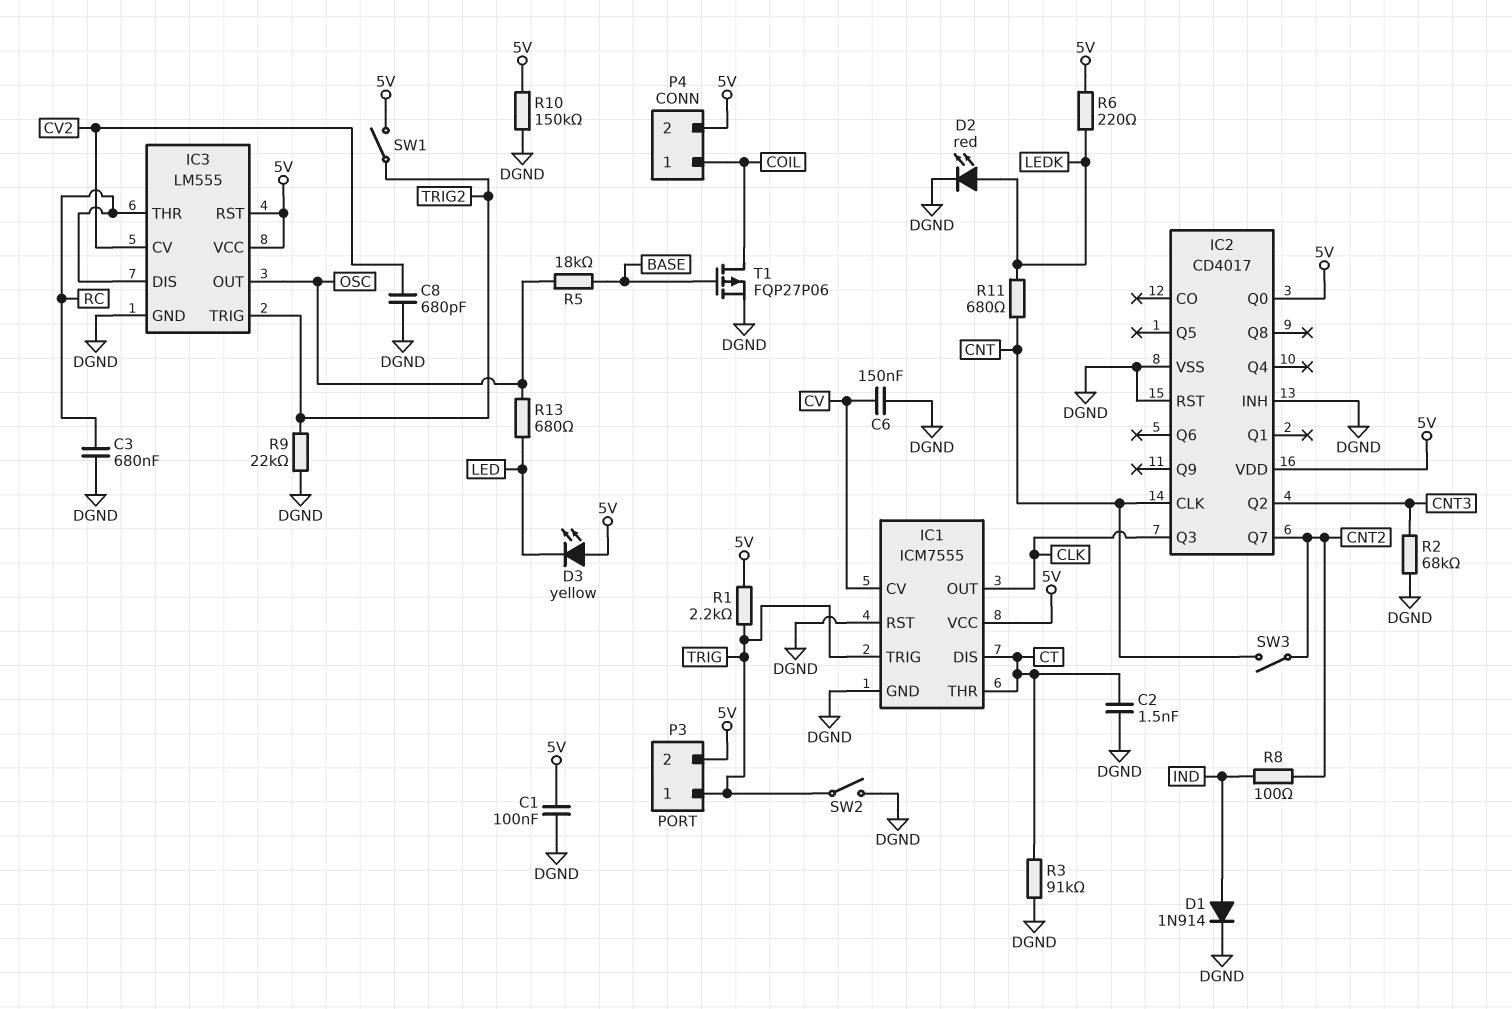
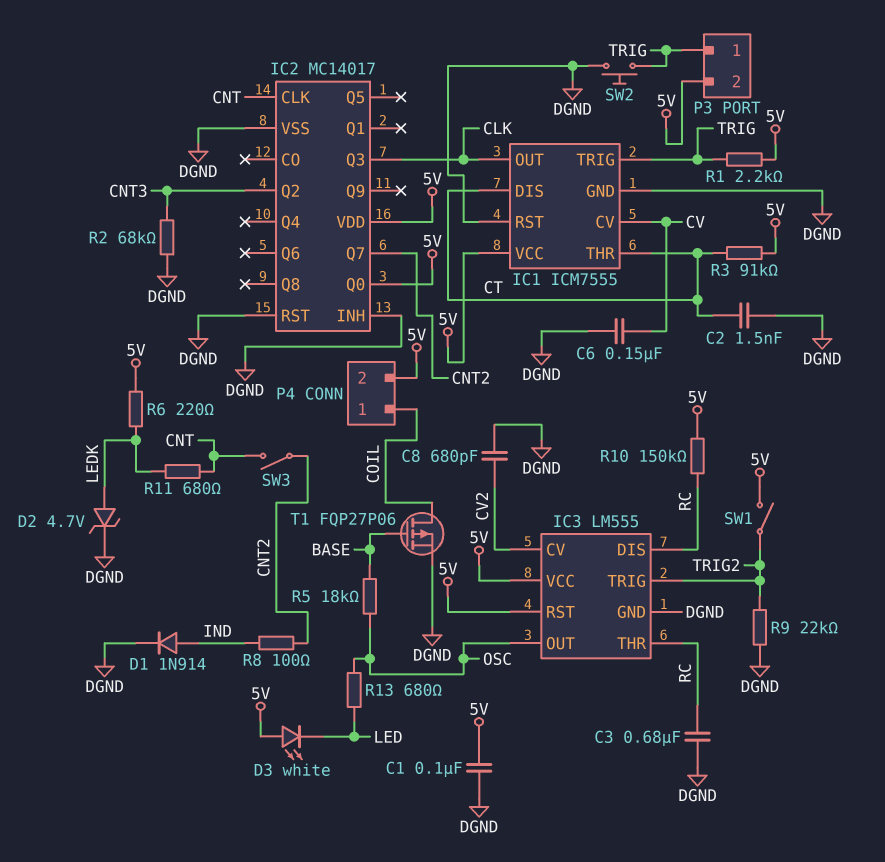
D2: LED red (A LEDK, K DGND) -> zener 4.7V (A LEDK, K DGND)
D3: LED yellow (A 5V, K LED) -> LED white (A 5V, K LED)
IC2: CD4017 -> MC14017
R3: 91k (CT, DGND) -> 91k (5V, CT)
R10: 150k (5V, DGND) -> 150k (5V, RC)
SW2: switch (DGND, TRIG) -> button (DGND, TRIG)

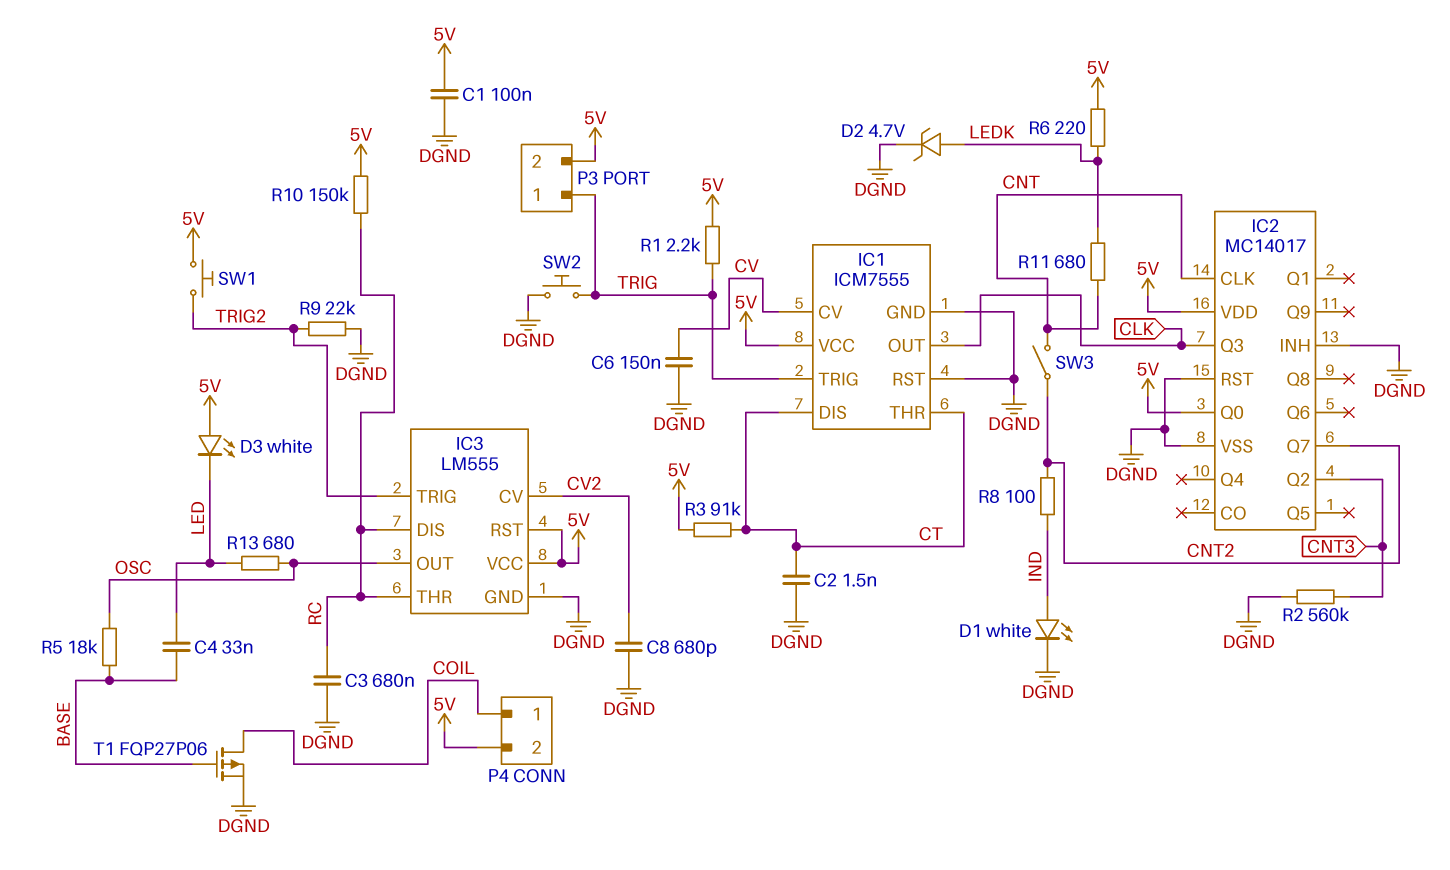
C4: none -> 33nF (BASE, LED)
D1: diode 1N914 (A IND, K DGND) -> LED white (A IND, K DGND)
R2: 68k (CNT3, DGND) -> 560k (CNT3, DGND)
SW1: switch (5V, TRIG2) -> button (5V, TRIG2)

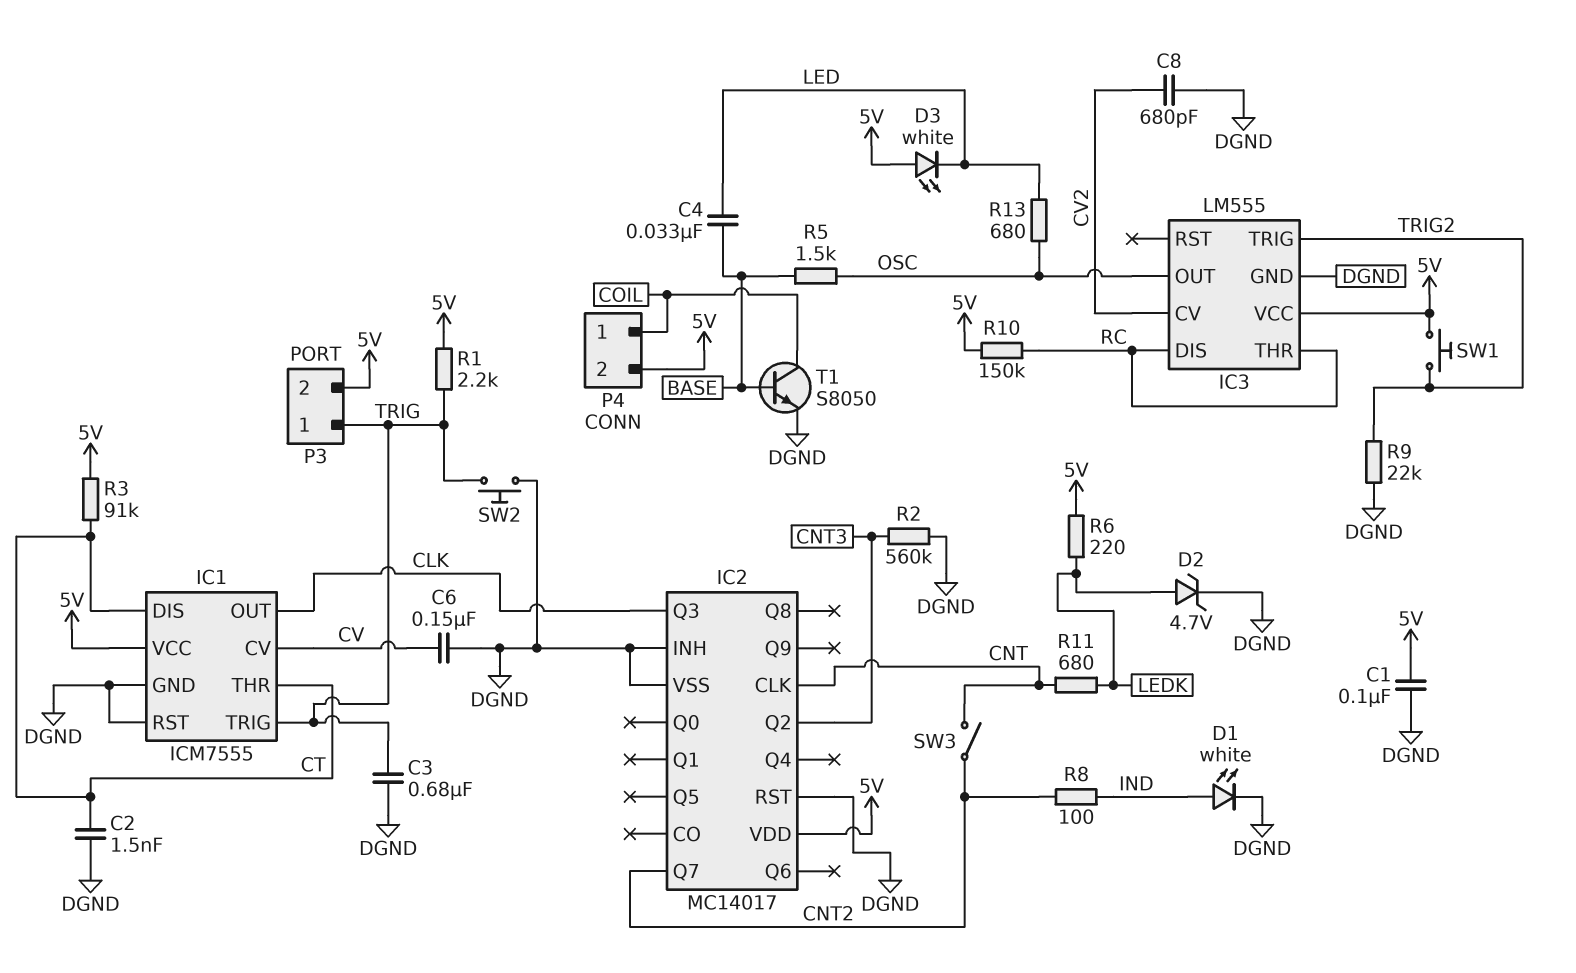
C3: 680nF (DGND, RC) -> 680nF (DGND, TRIG)
IC2 pin Q0: 5V -> none
IC3 pin RST: 5V -> none
R5: 18k (BASE, OSC) -> 1.5k (BASE, OSC)
T1: PMOS FQP27P06 (G BASE, D COIL, S DGND) -> NPN S8050 (B BASE, C COIL, E DGND)

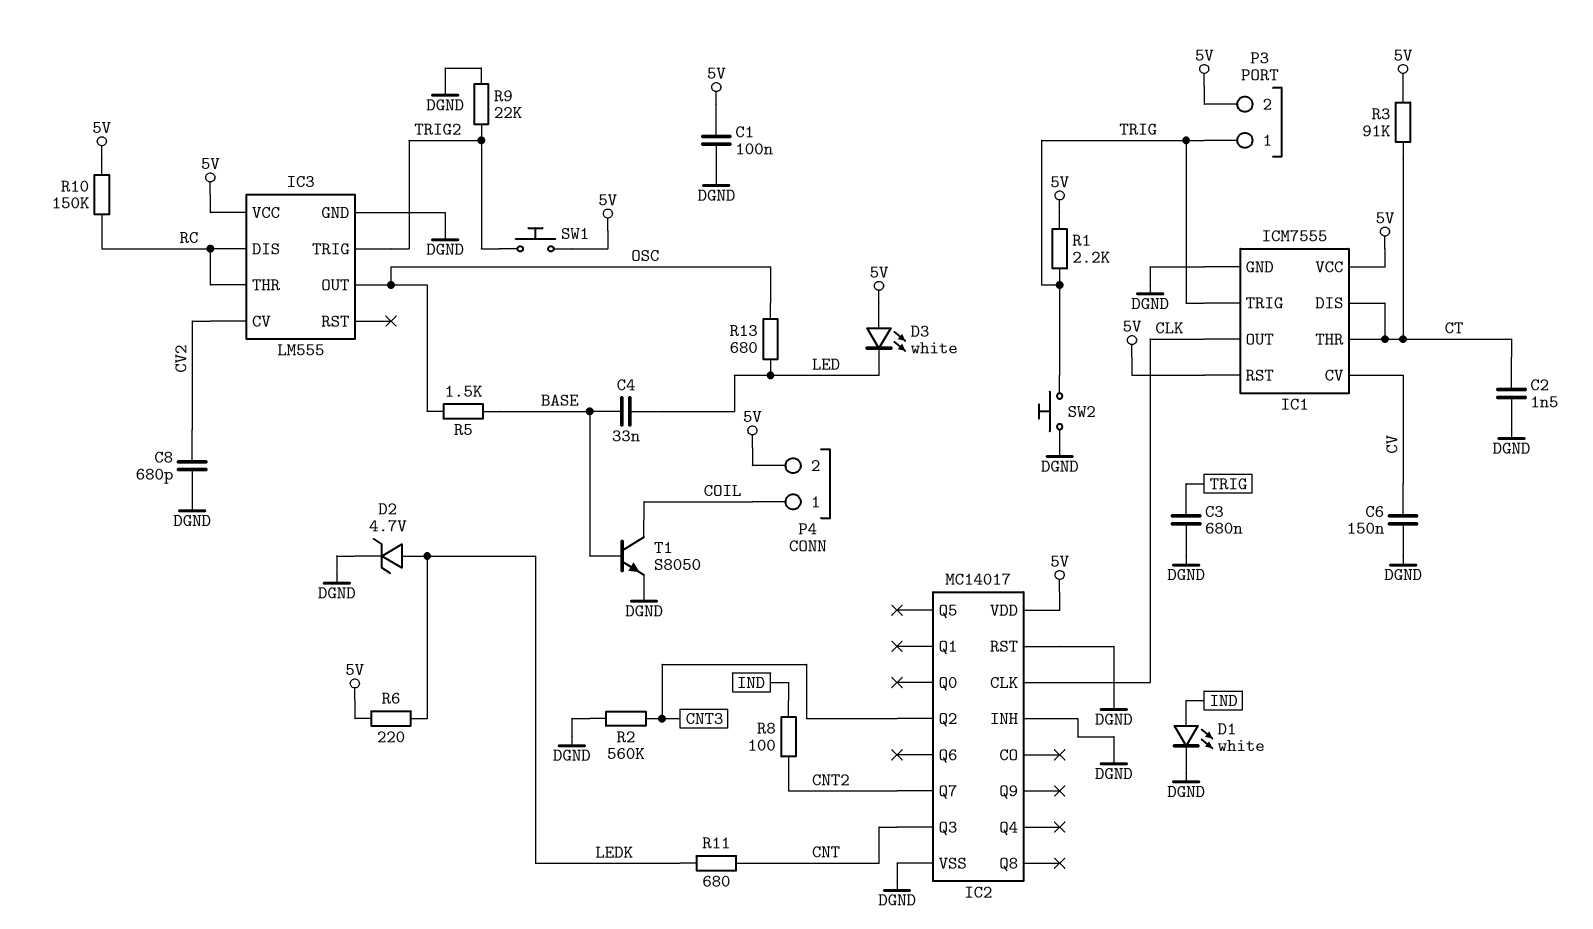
IC1 pin RST: DGND -> 5V
IC2 pin CLK: CNT -> CLK
IC2 pin Q3: CLK -> CNT
SW3: switch (CNT, CNT2) -> none

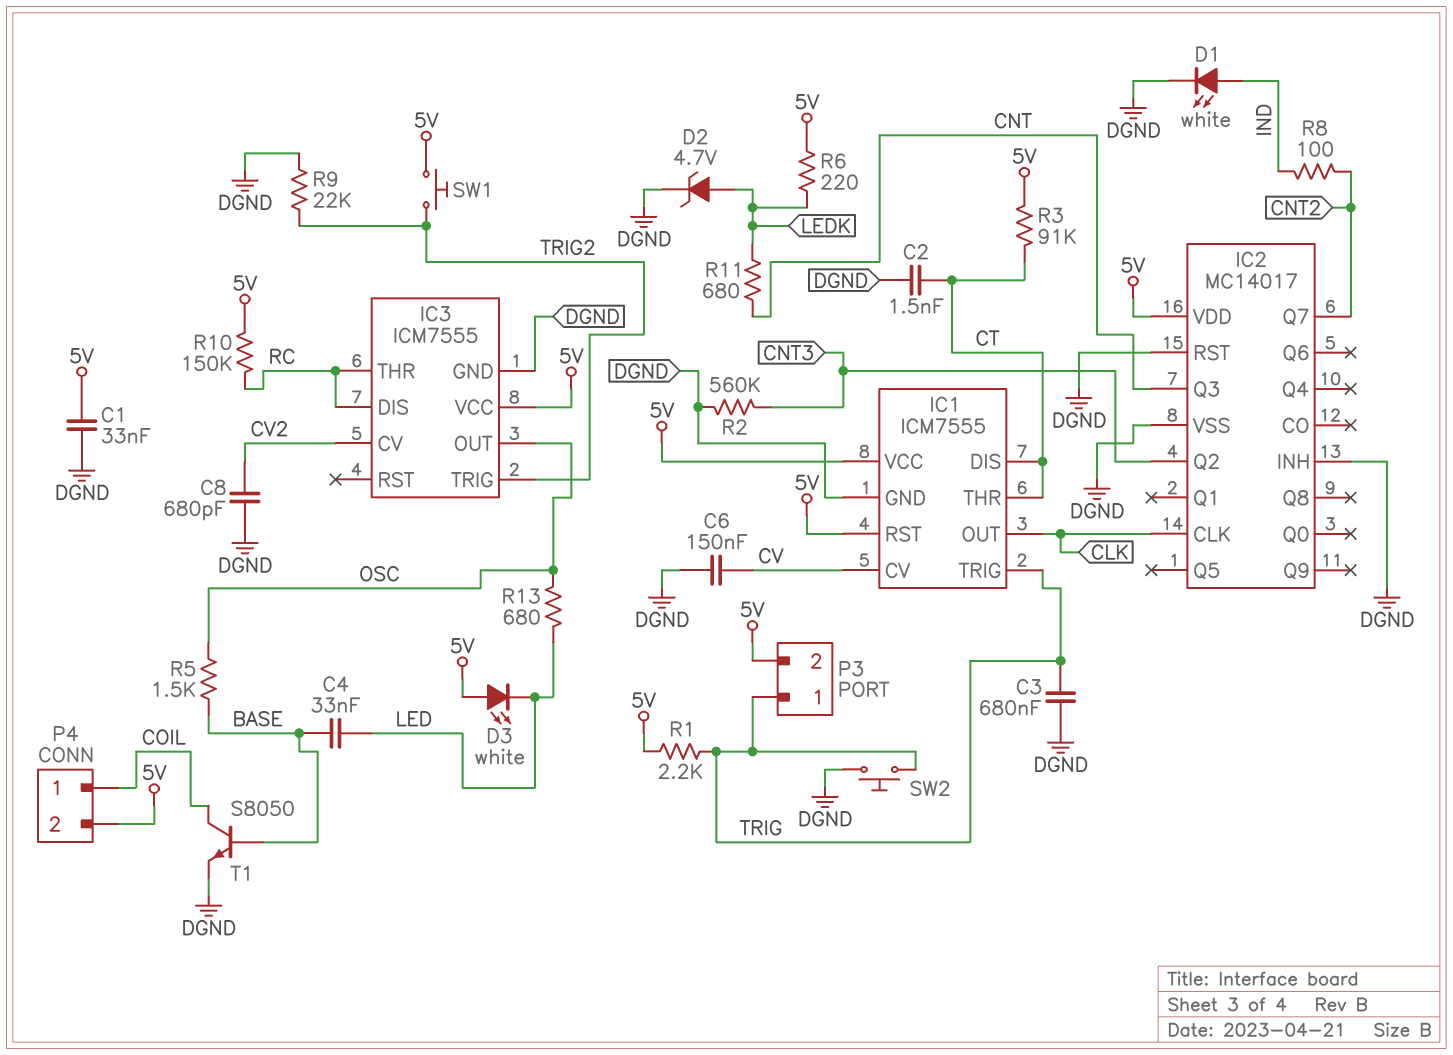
C1: 100nF (5V, DGND) -> 33nF (5V, DGND)
IC3: LM555 -> ICM7555

